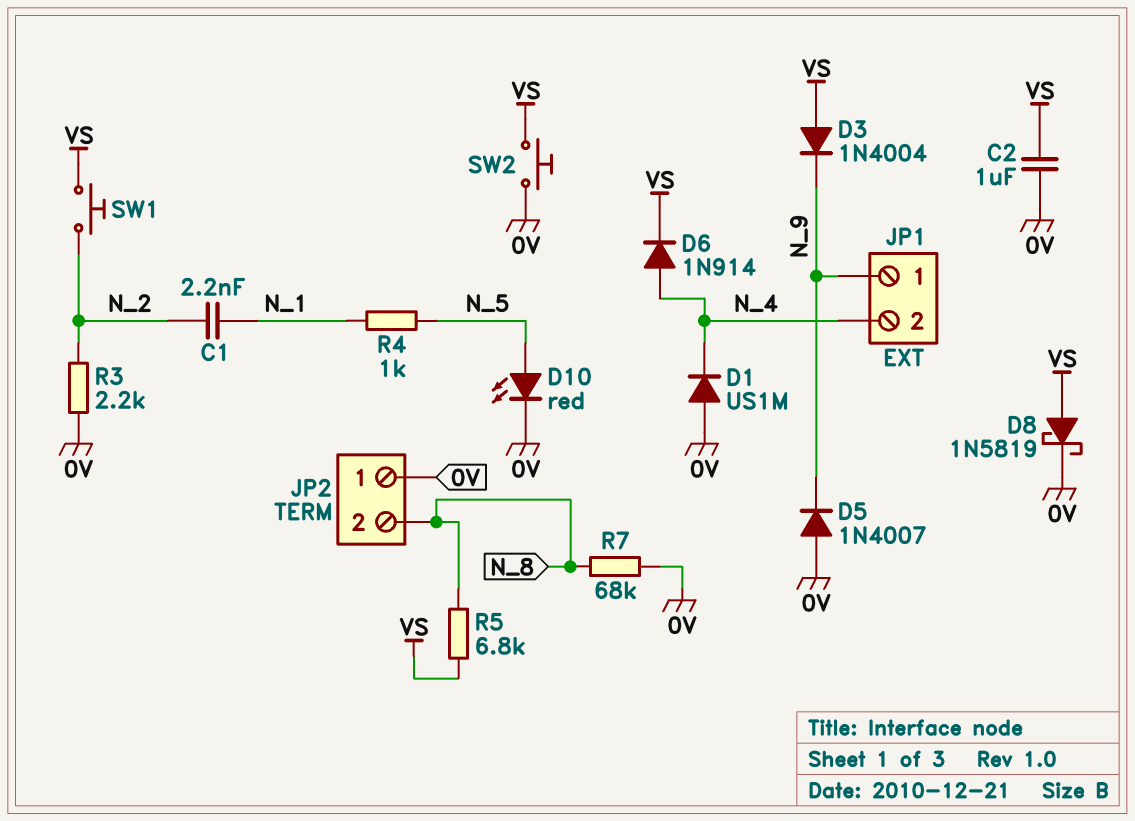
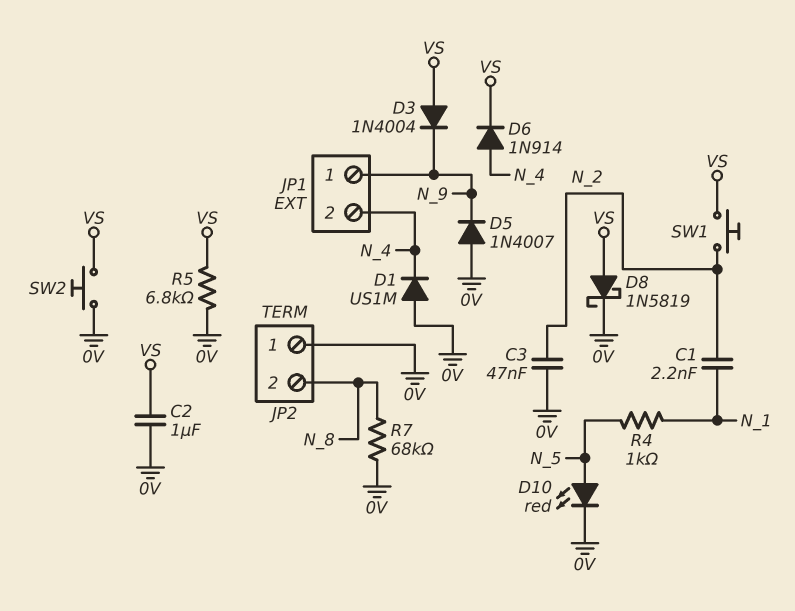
C3: none -> 47nF (0V, N_2)
R3: 2.2k (0V, N_2) -> none
R5: 6.8k (N_8, VS) -> 6.8k (0V, VS)

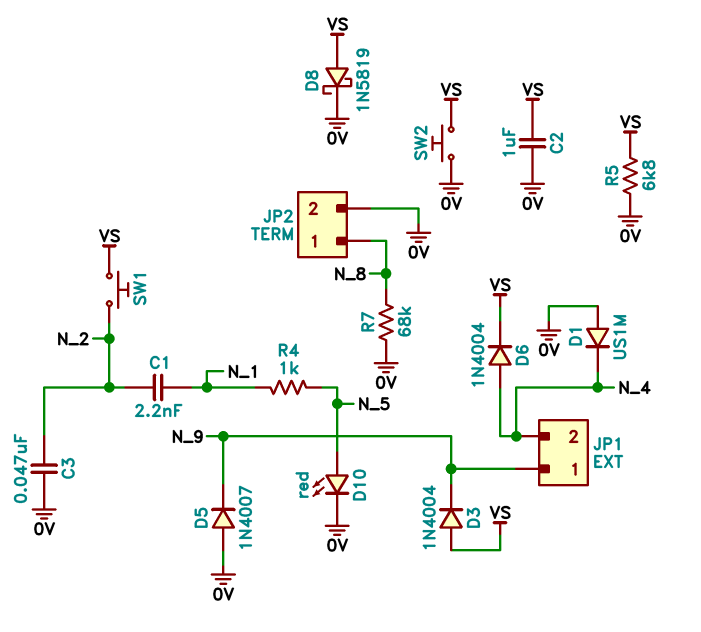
D6: diode 1N914 (A N_4, K VS) -> diode 1N4004 (A N_4, K VS)
JP2 pin 1: 0V -> N_8
JP2 pin 2: N_8 -> 0V

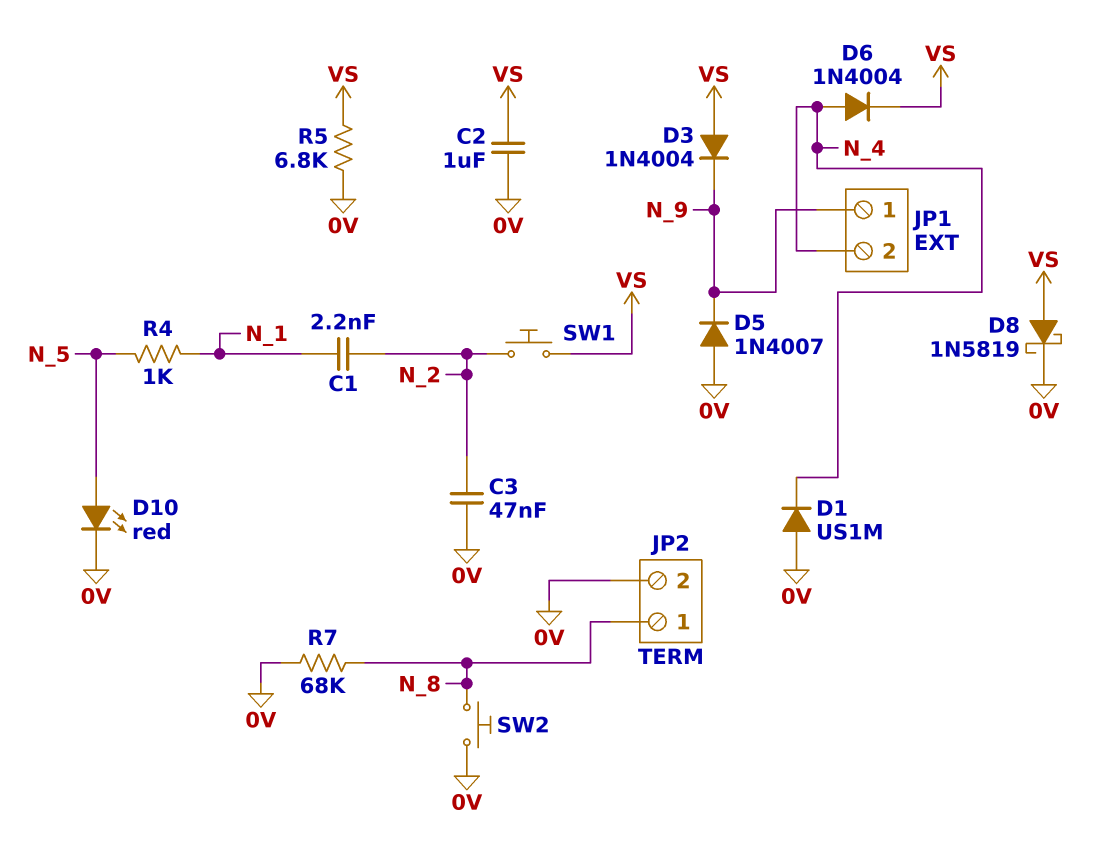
SW2: button (0V, VS) -> button (0V, N_8)

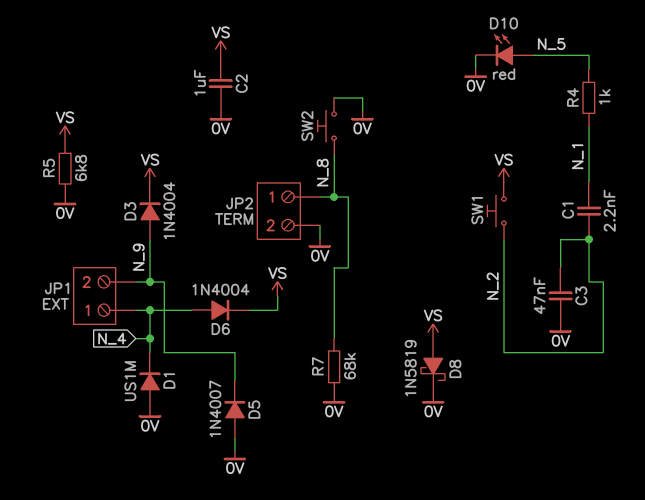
D3: diode 1N4004 (A VS, K N_9) -> diode 1N4004 (A N_9, K VS)
JP1 pin 1: N_9 -> N_4
JP1 pin 2: N_4 -> N_9

